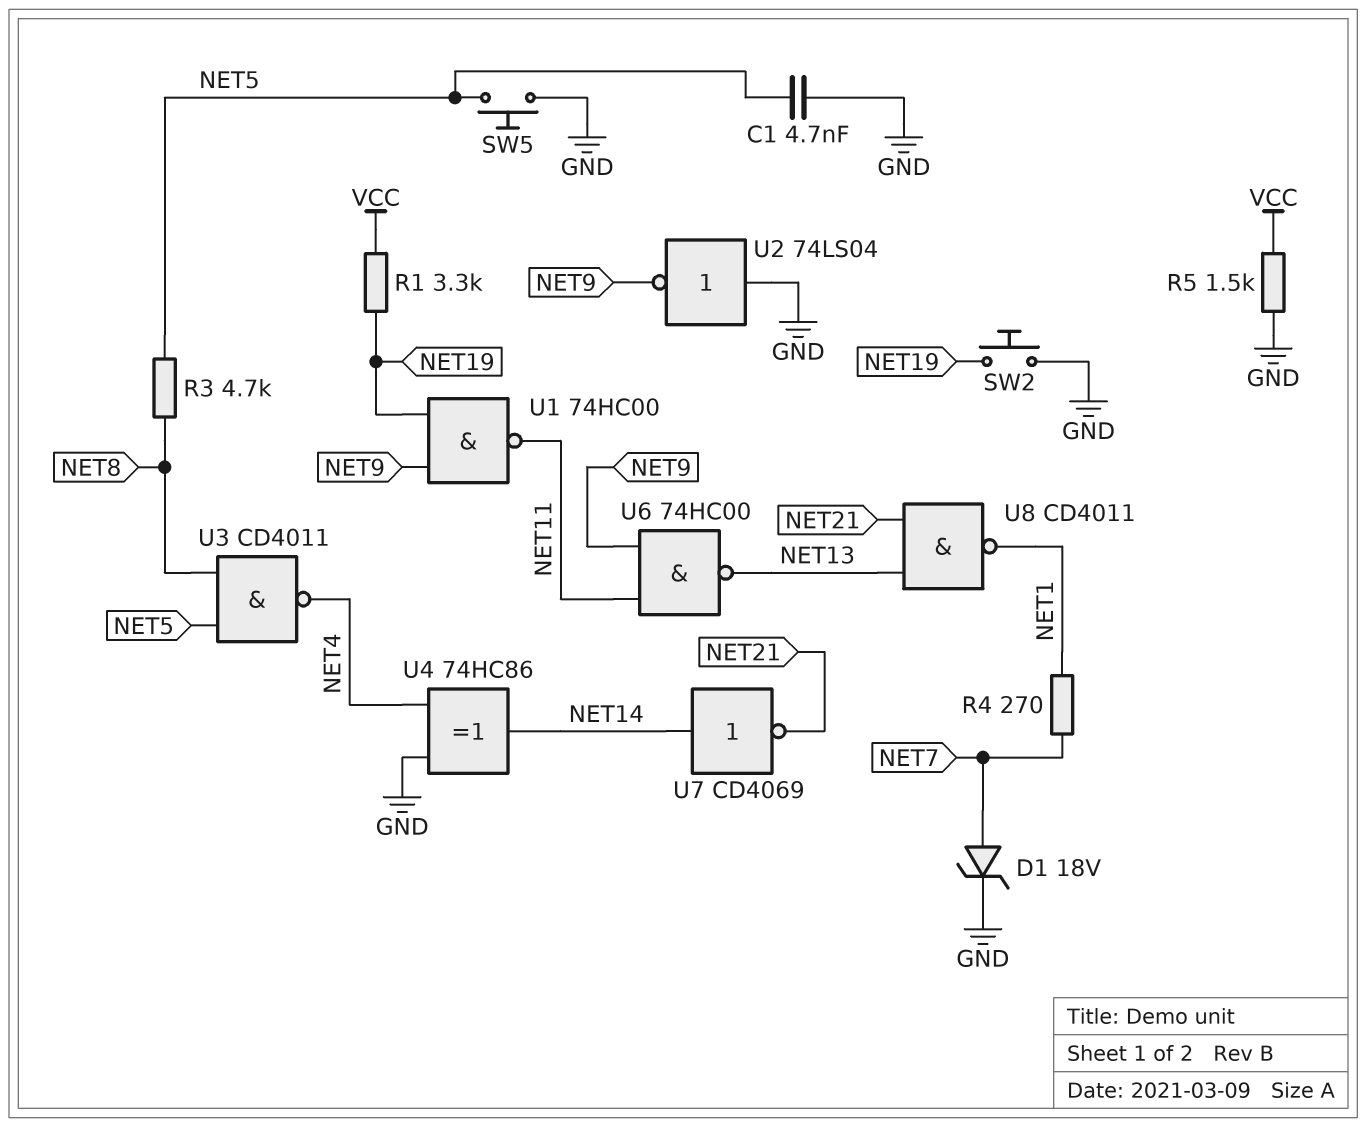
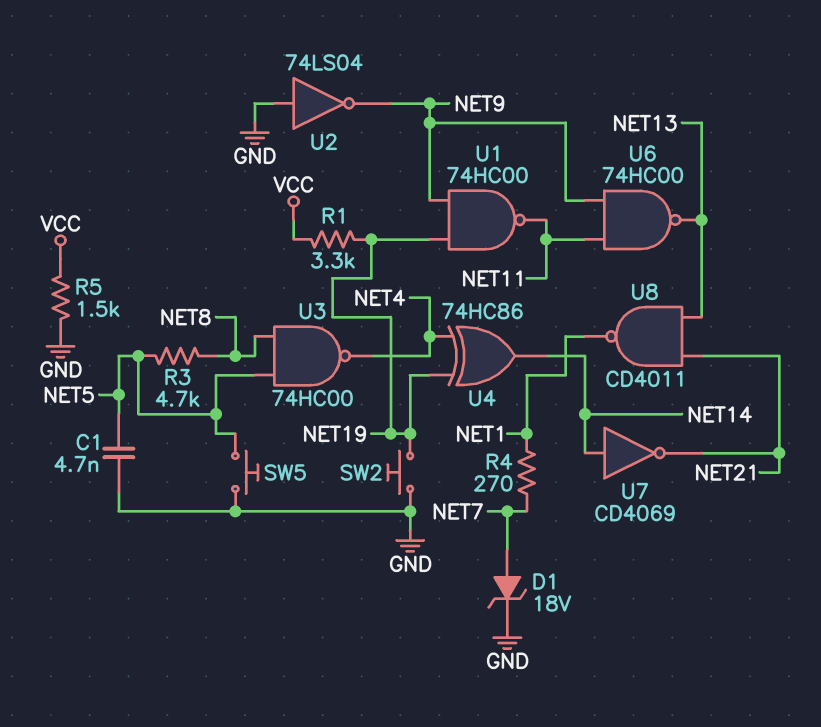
U3: NAND CD4011 (in NET5, in NET8, out NET4) -> NAND 74HC00 (in NET5, in NET8, out NET4)
U4: XOR 74HC86 (in GND, in NET4, out NET14) -> XOR 74HC86 (in NET4, in NET19, out NET14)

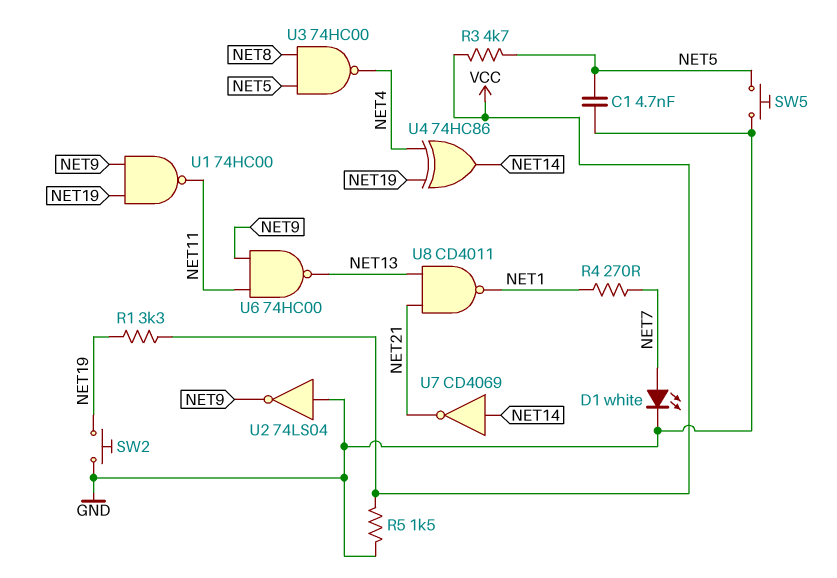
D1: zener 18V (A NET7, K GND) -> LED white (A NET7, K GND)
R3: 4.7k (NET5, NET8) -> 4.7k (NET5, VCC)

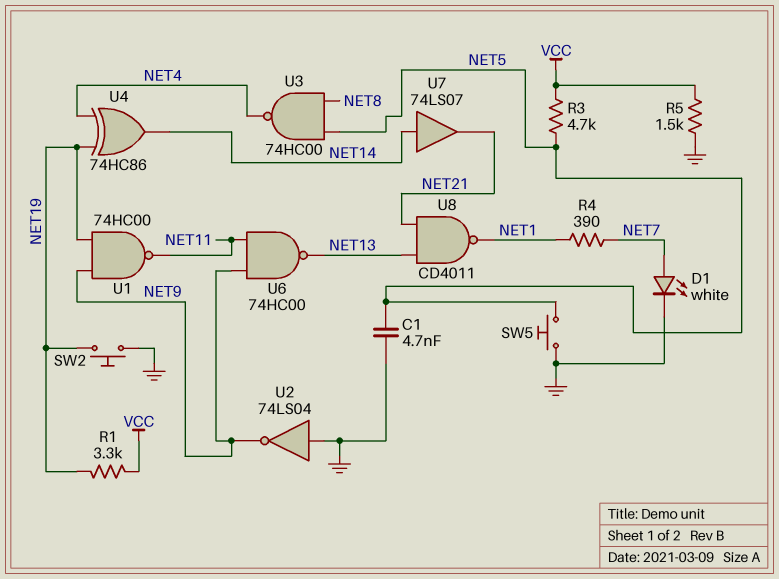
R4: 270 (NET1, NET7) -> 390 (NET1, NET7)
U7: NOT CD4069 (in NET14, out NET21) -> buffer 74LS07 (in NET14, out NET21)

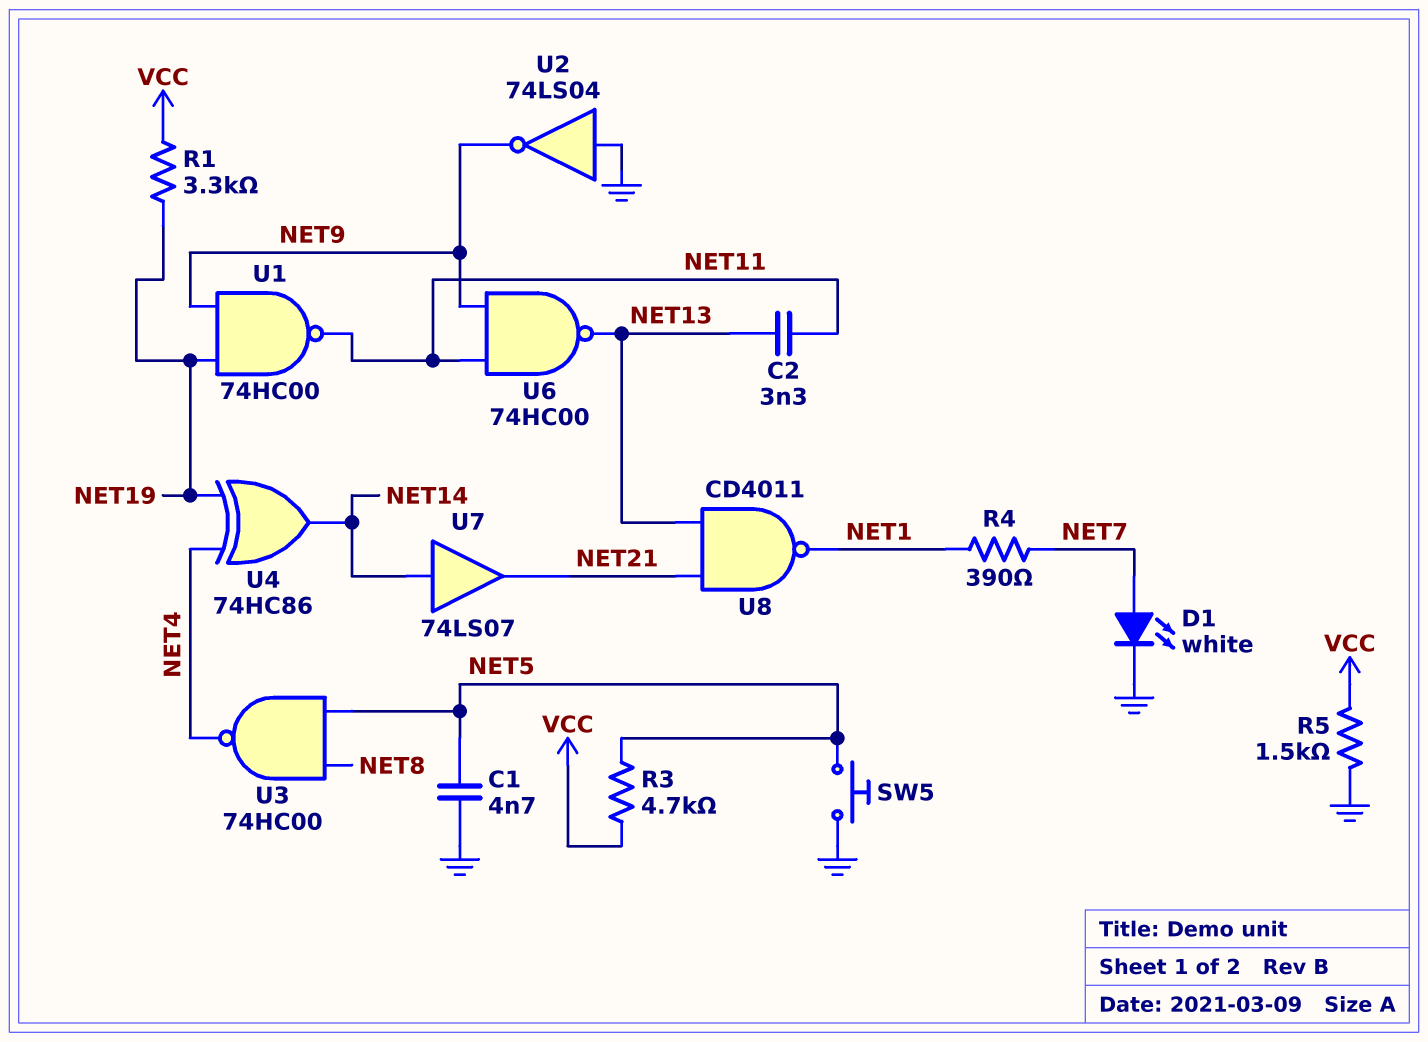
C2: none -> 3.3nF (NET11, NET13)
SW2: button (GND, NET19) -> none

